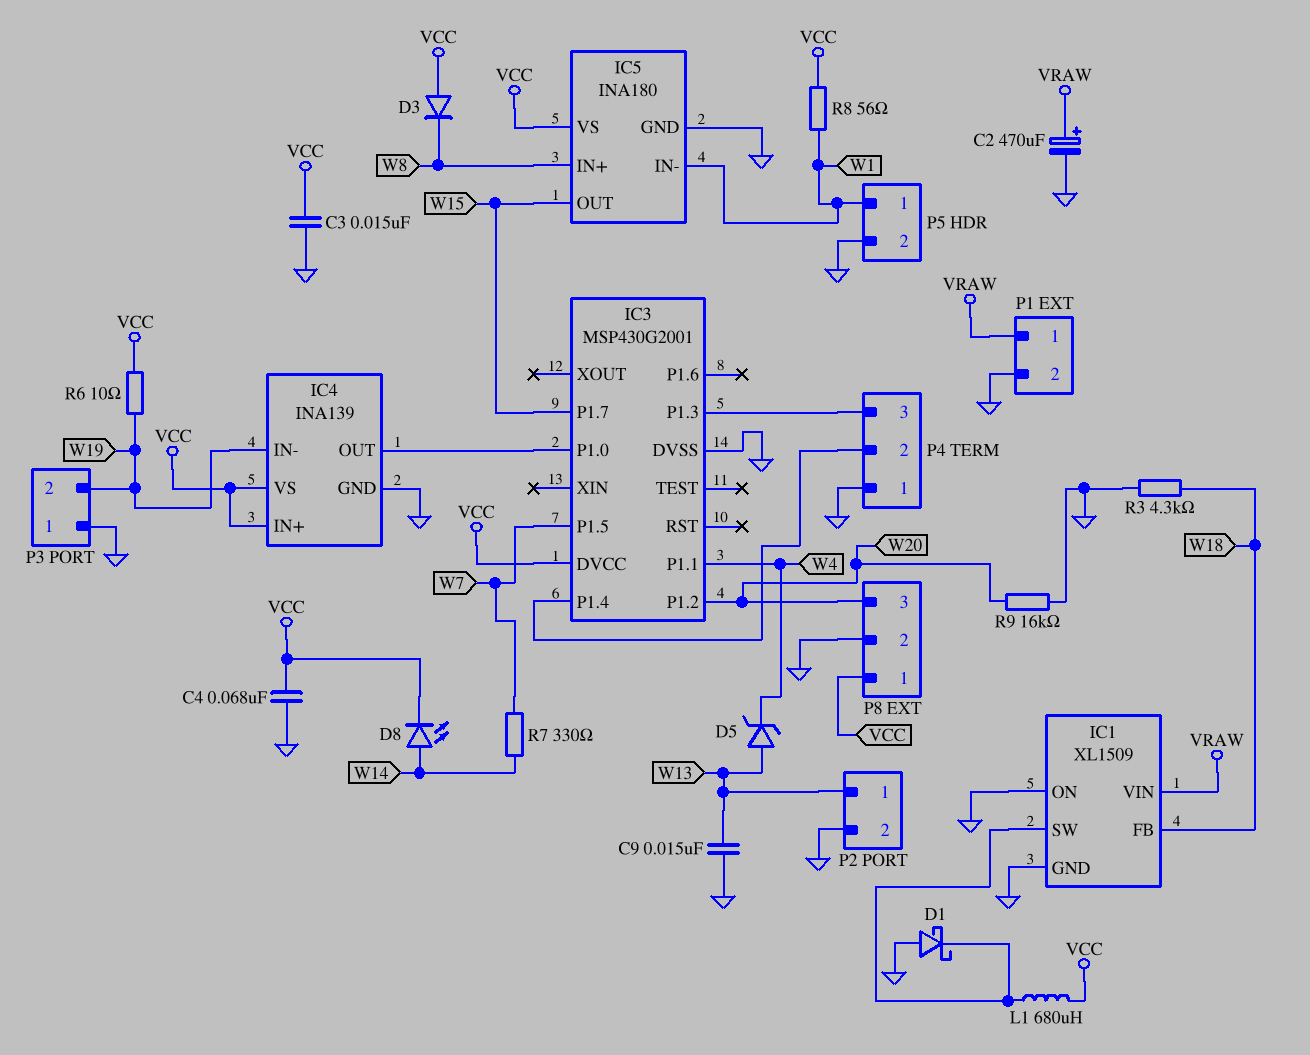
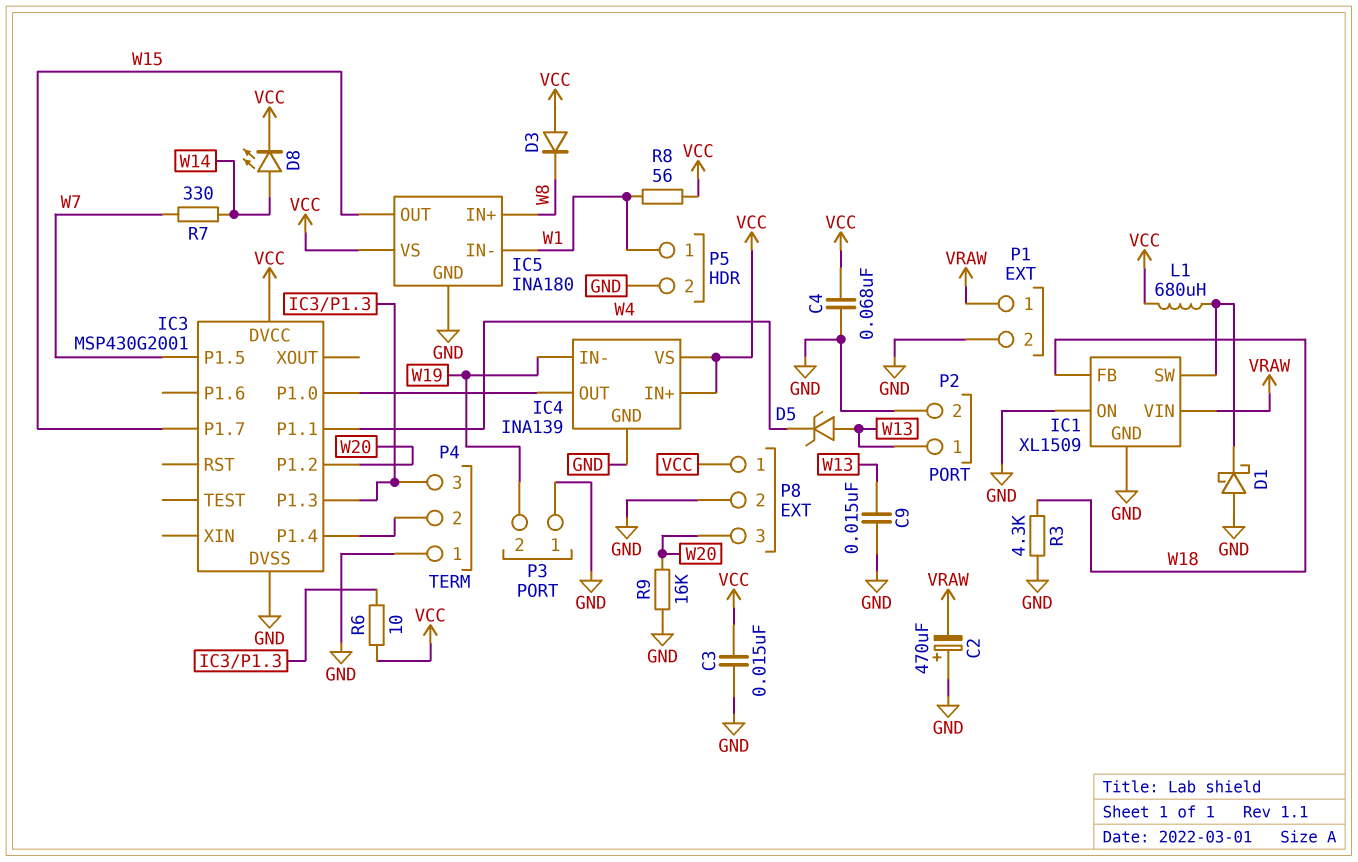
C2: 470uF (plus VRAW, minus GND) -> 470uF (plus GND, minus VRAW)
R6: 10 (VCC, W19) -> 10 (IC3/P1.3, VCC)

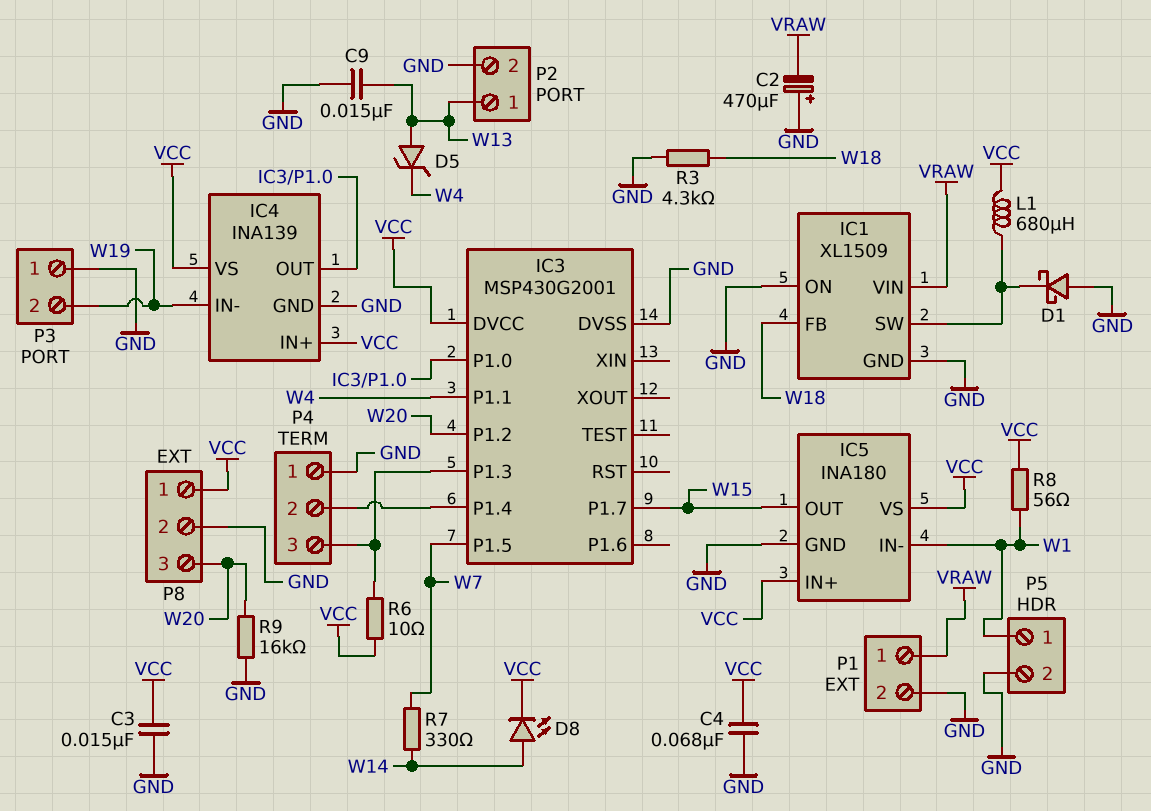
D3: diode (A VCC, K W8) -> none
IC5 pin IN+: W8 -> VCC

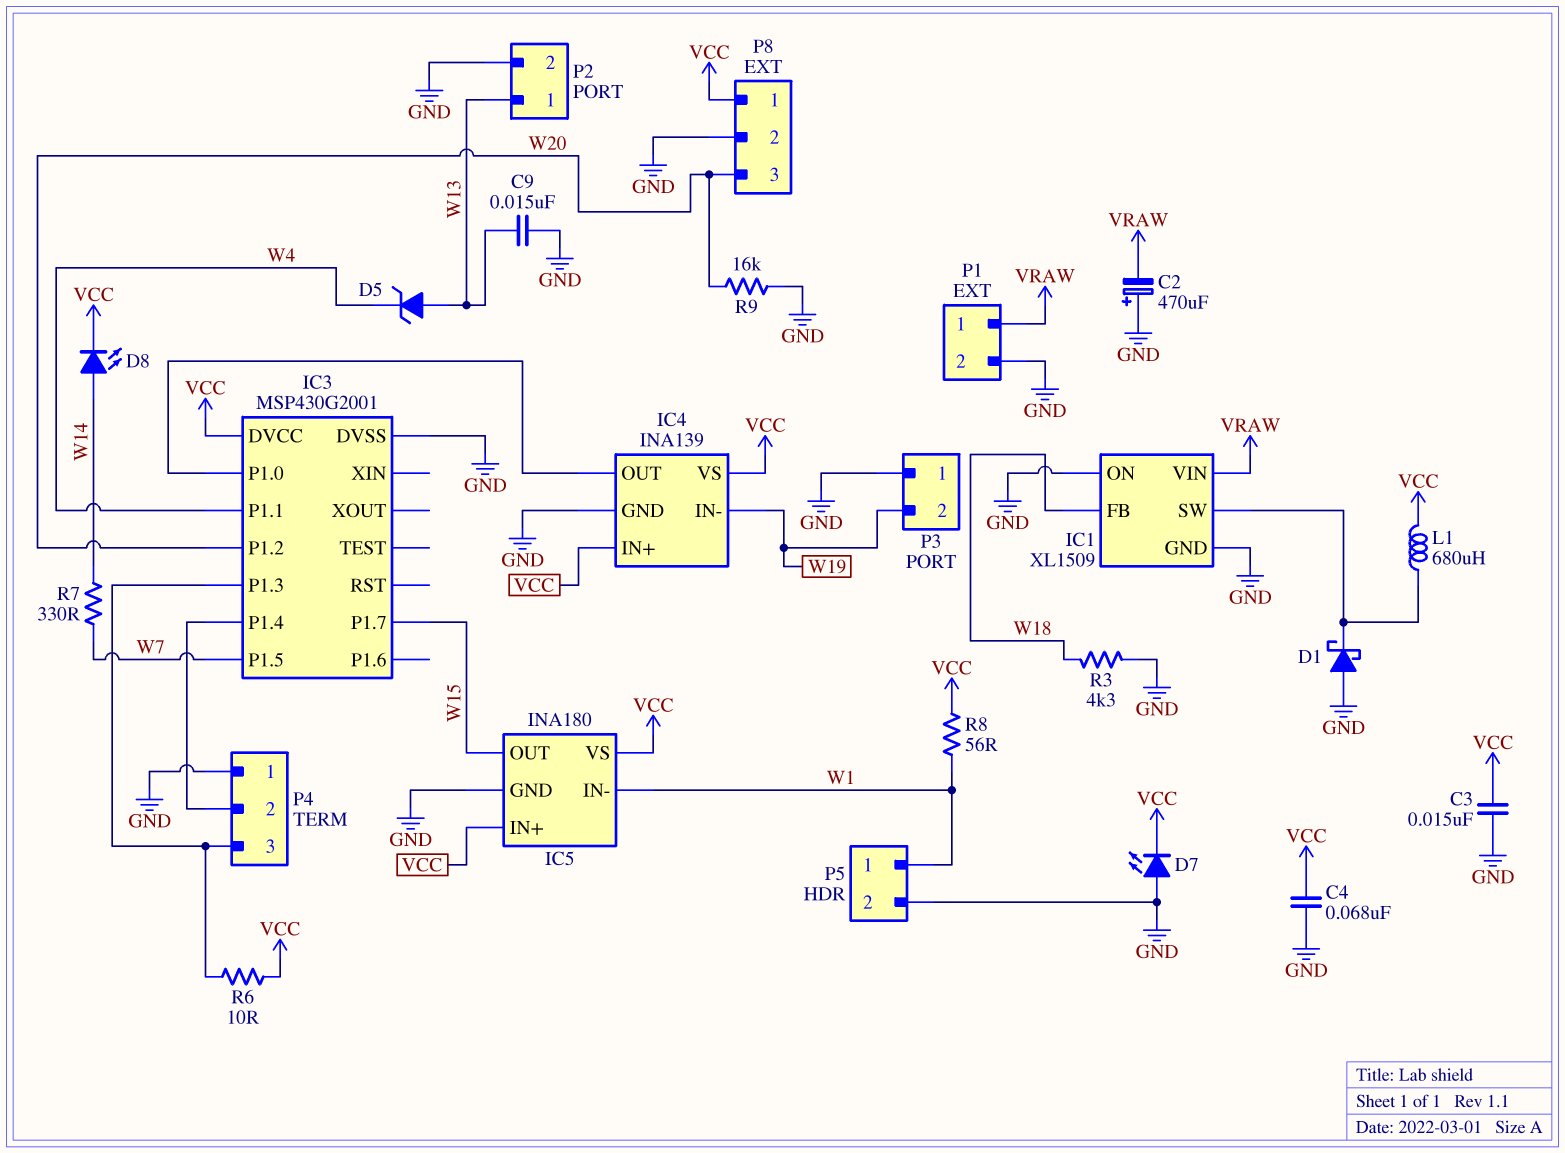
D7: none -> LED (A GND, K VCC)

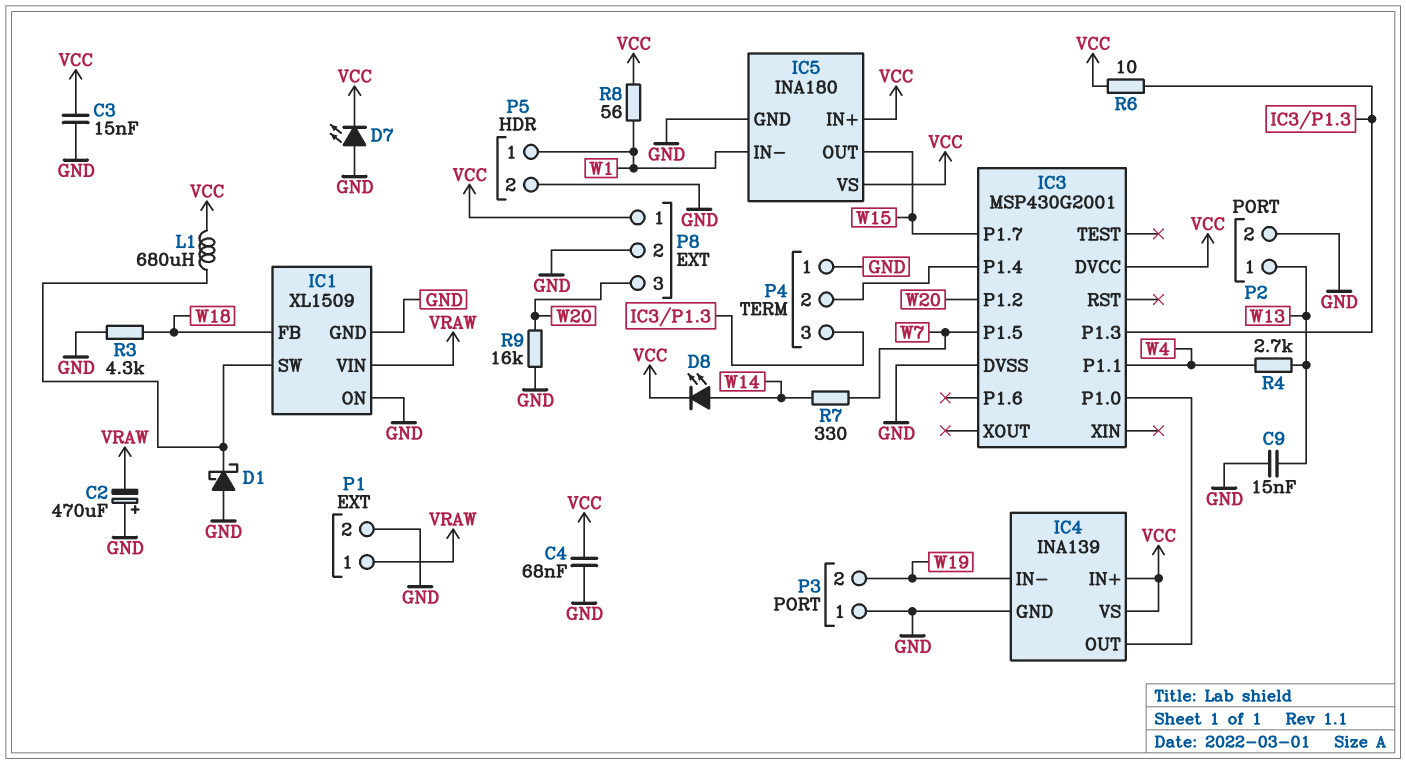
D5: zener (A W13, K W4) -> none
R4: none -> 2.7k (W4, W13)

